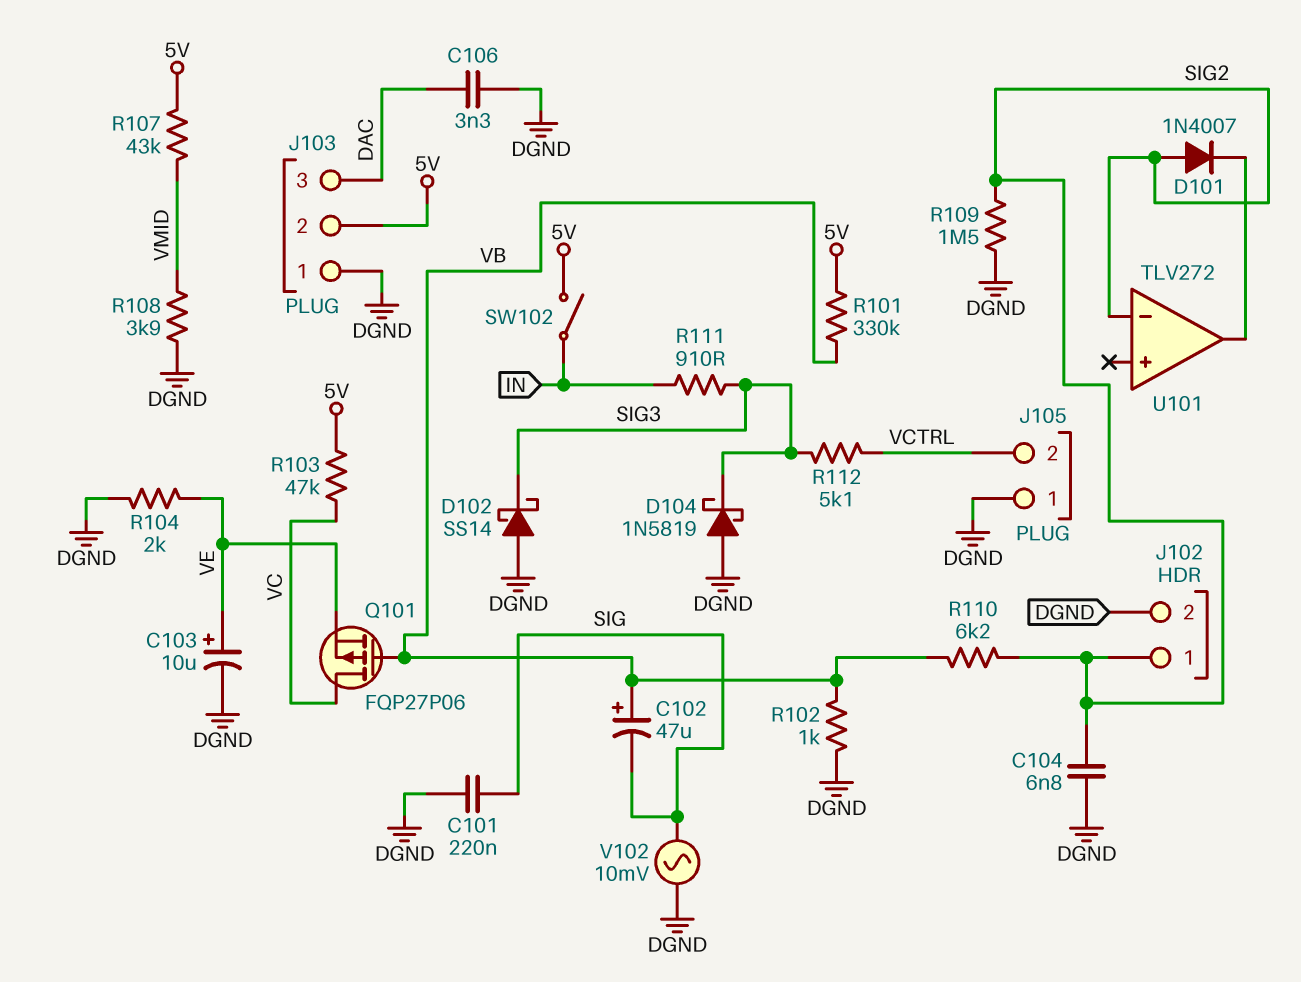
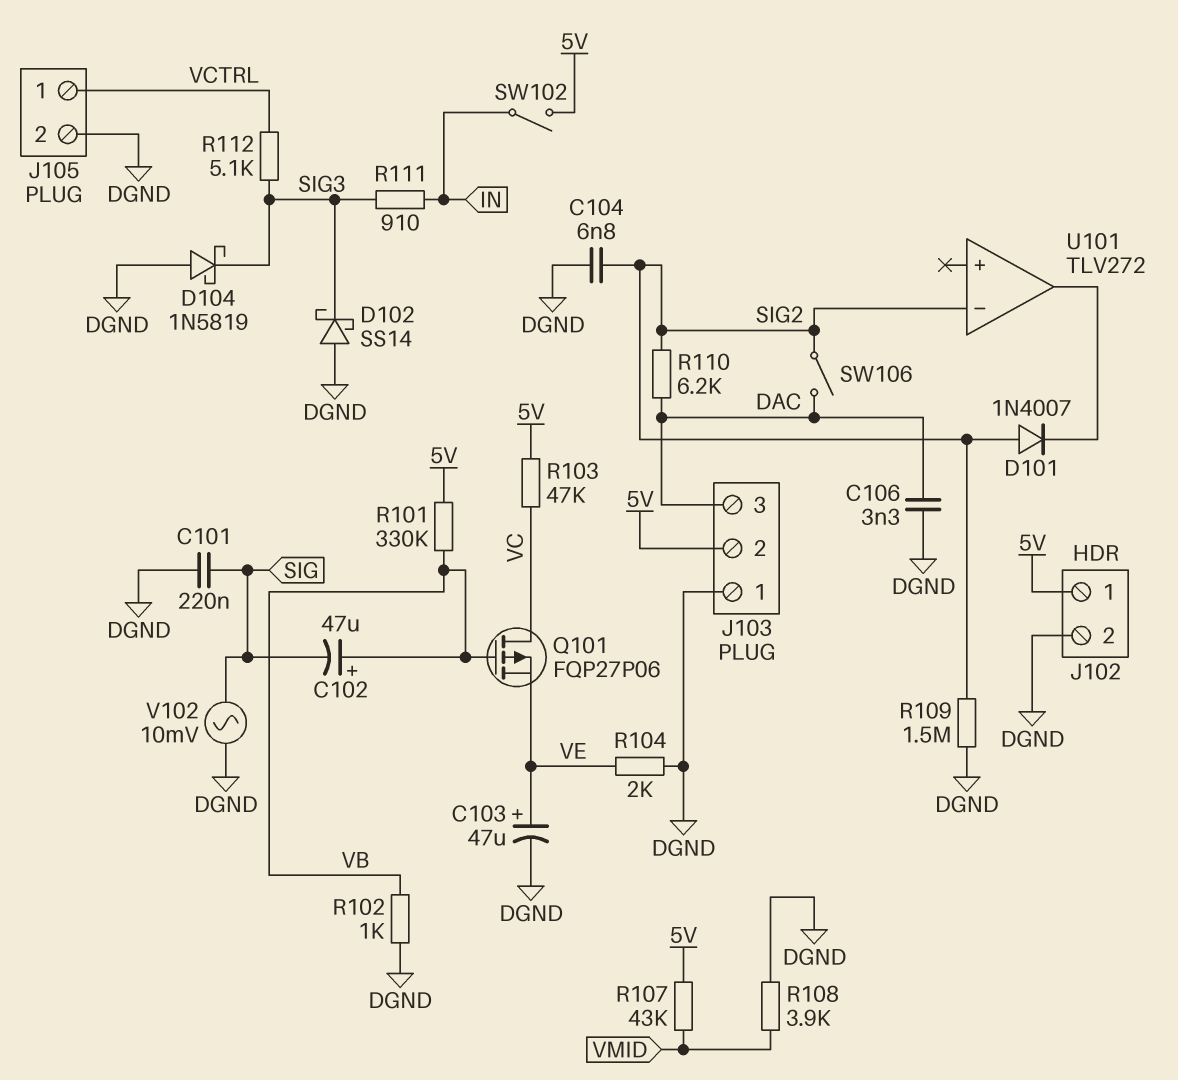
C103: 10uF (plus VE, minus DGND) -> 47uF (plus VE, minus DGND)
J102 pin 1: SIG2 -> 5V
J105 pin 1: DGND -> VCTRL
J105 pin 2: VCTRL -> DGND
R110: 6.2k (SIG2, VB) -> 6.2k (DAC, SIG2)
SW106: none -> switch (DAC, SIG2)

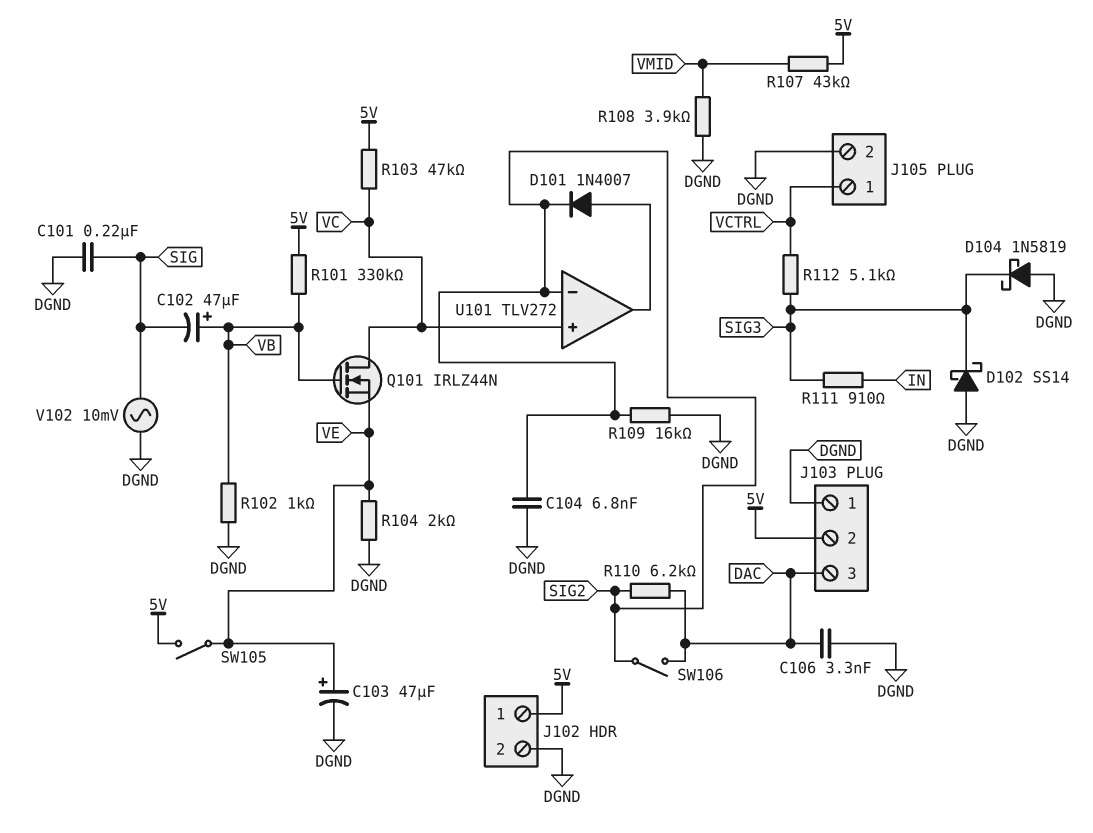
D101: diode 1N4007 (A SIG2, K U101/out) -> diode 1N4007 (A U101/out, K SIG2)
Q101: PMOS FQP27P06 (G VB, D VC, S VE) -> NMOS IRLZ44N (G VB, D VC, S VE)
R109: 1.5M (DGND, SIG2) -> 16k (DGND, SIG2)
SW102: switch (5V, IN) -> none
SW105: none -> switch (5V, VE)
U101 pin in+: none -> VC

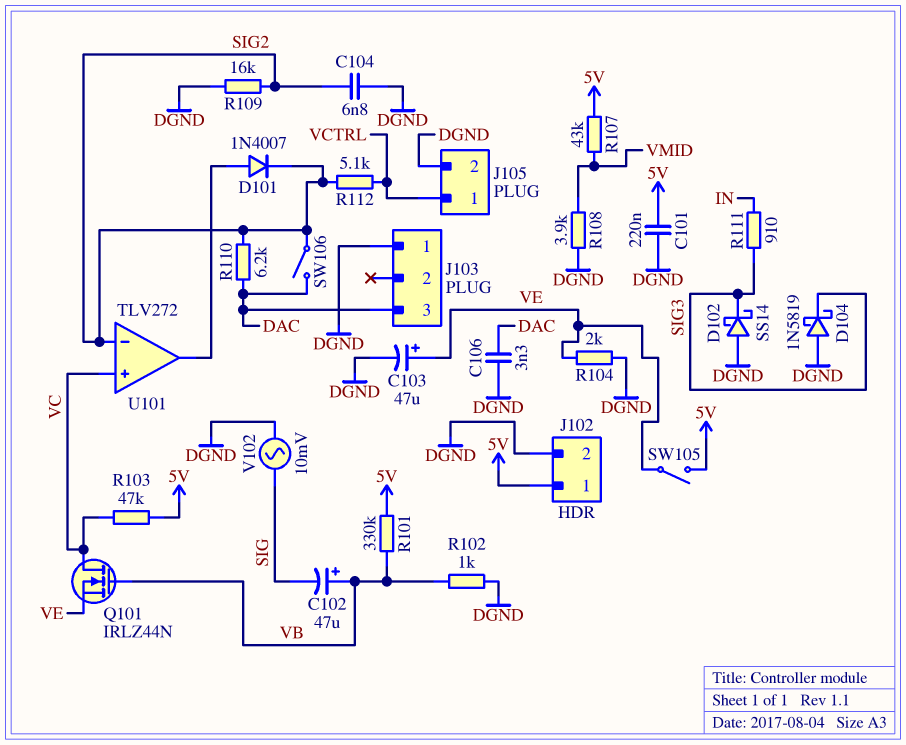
C101: 220nF (DGND, SIG) -> 220nF (5V, DGND)
J103 pin 2: 5V -> none
R112: 5.1k (SIG3, VCTRL) -> 5.1k (SIG2, VCTRL)

